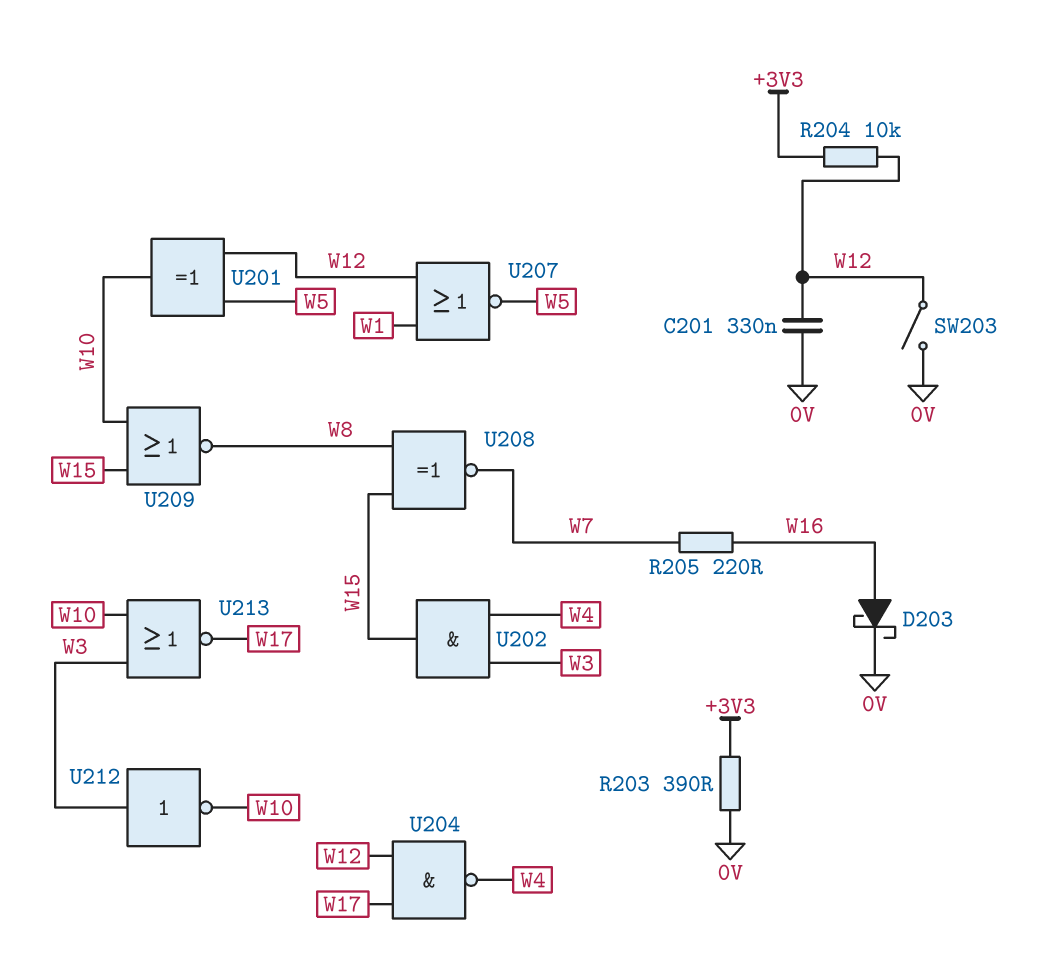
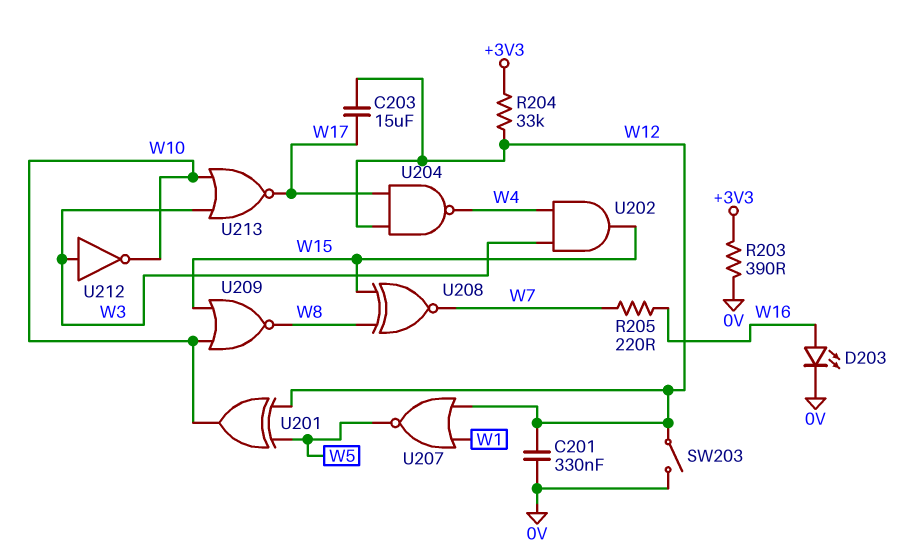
C203: none -> 15uF (W12, W17)
D203: schottky (A W16, K 0V) -> LED (A W16, K 0V)
R204: 10k (+3V3, W12) -> 33k (+3V3, W12)

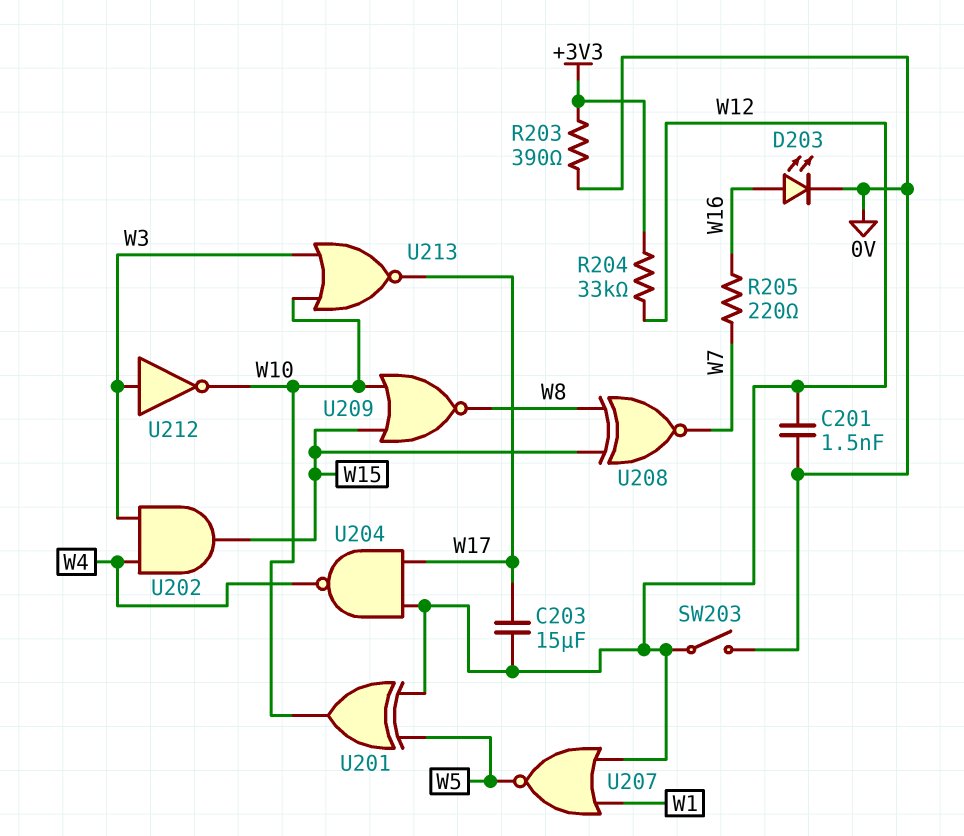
C201: 330nF (0V, W12) -> 1.5nF (0V, W12)

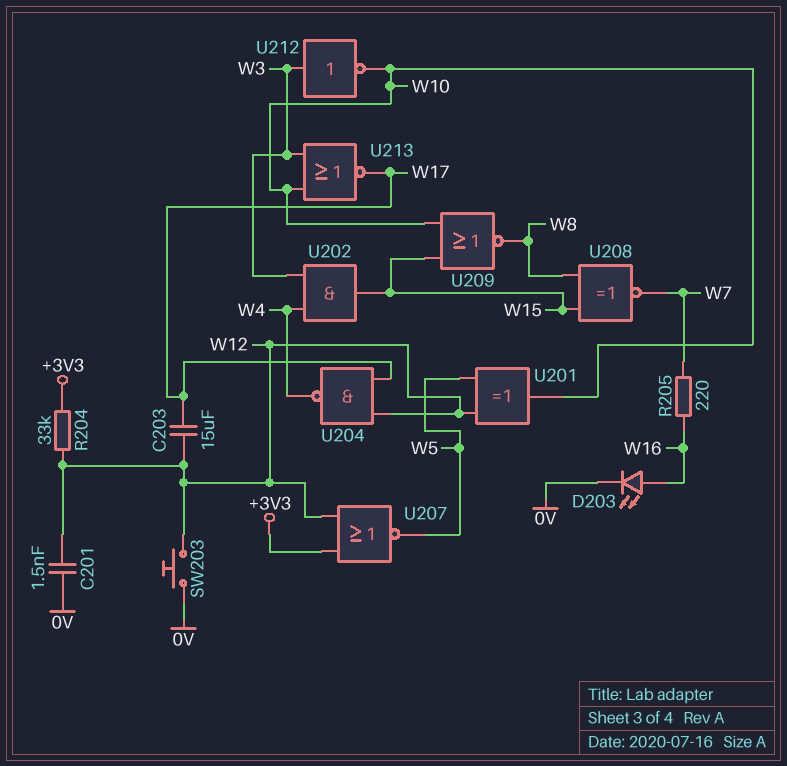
R203: 390 (+3V3, 0V) -> none
SW203: switch (0V, W12) -> button (0V, W12)
U207: NOR (in W1, in W12, out W5) -> NOR (in +3V3, in W12, out W5)

